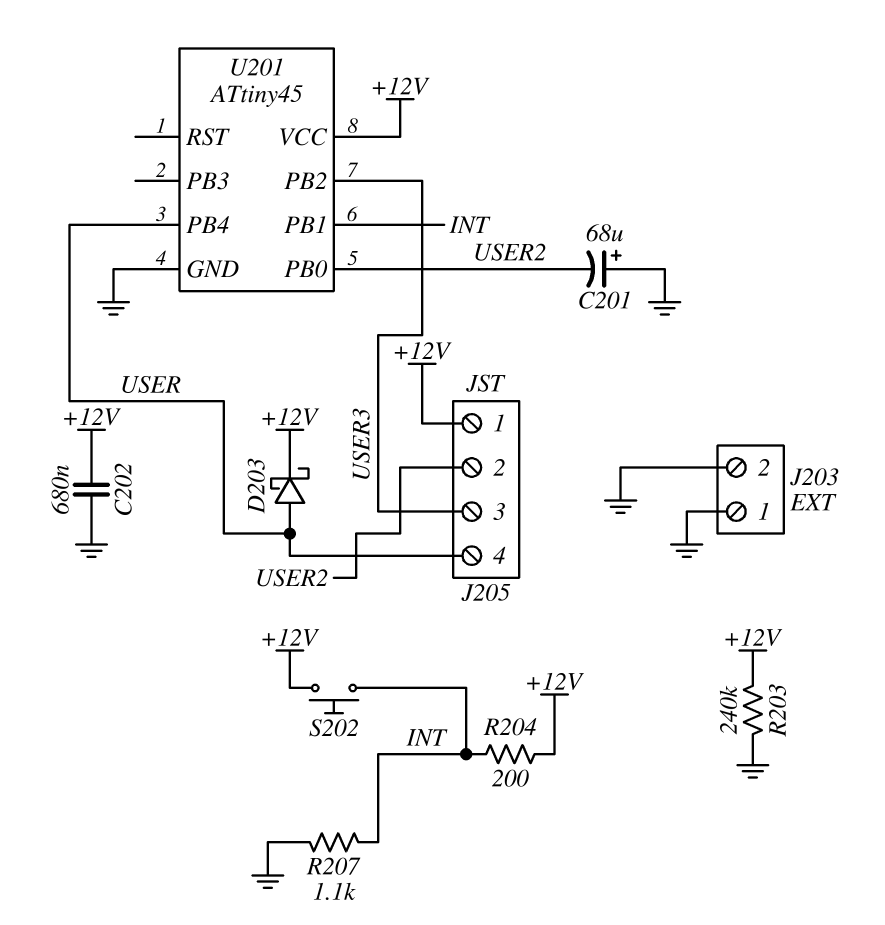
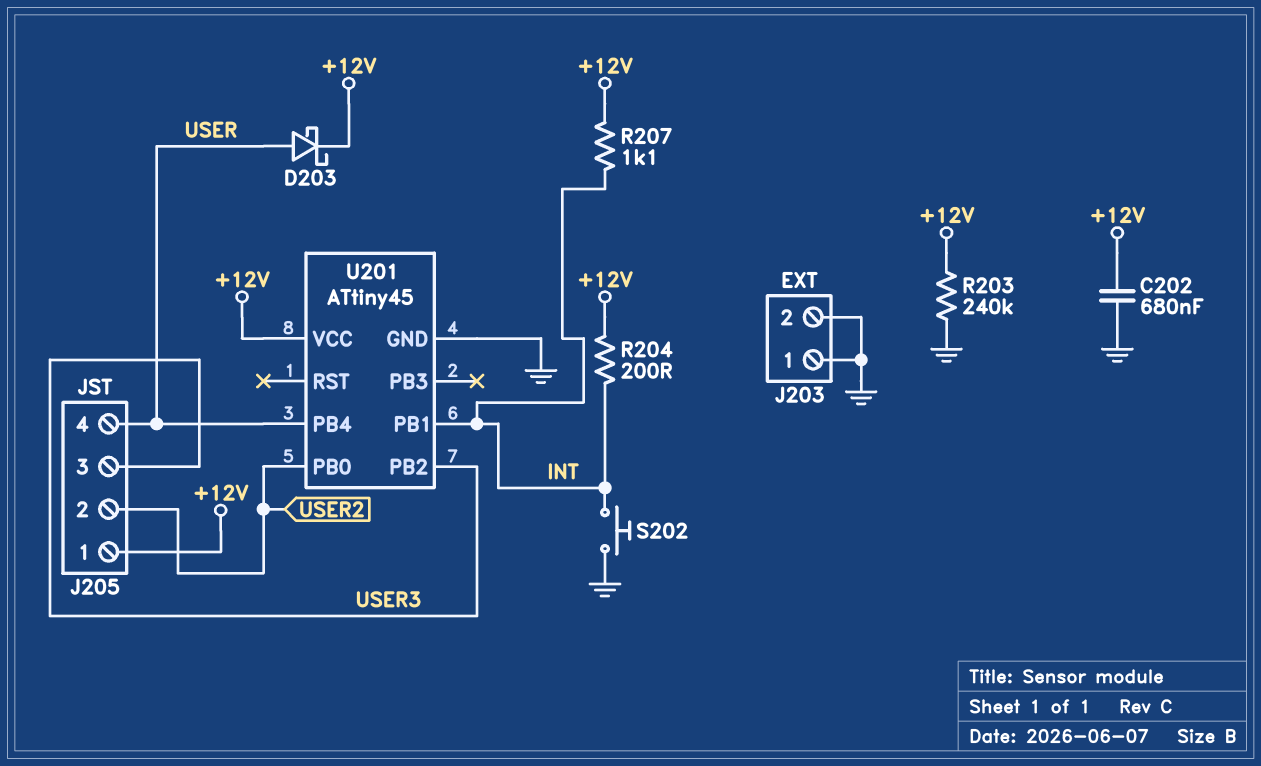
C201: 68uF (plus GND, minus USER2) -> none
R207: 1.1k (GND, INT) -> 1.1k (+12V, INT)
S202: button (+12V, INT) -> button (GND, INT)

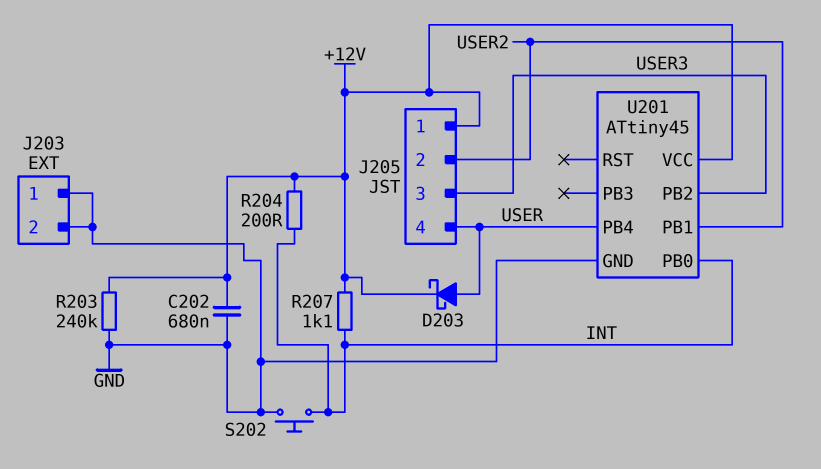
U201 pin PB0: USER2 -> INT
U201 pin PB1: INT -> USER2

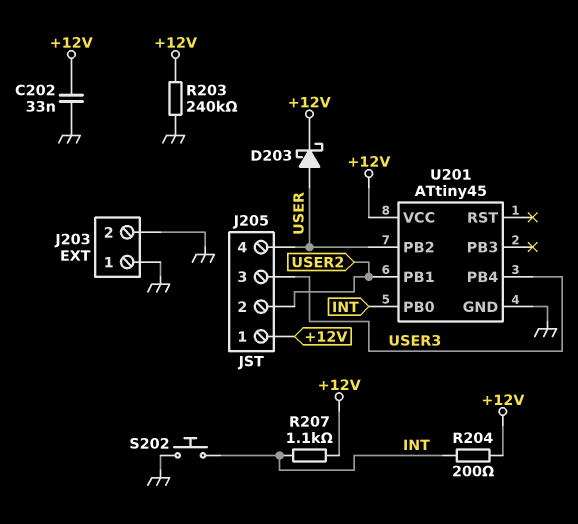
C202: 680nF (+12V, GND) -> 33nF (+12V, GND)
U201 pin PB2: USER3 -> USER
U201 pin PB4: USER -> USER3

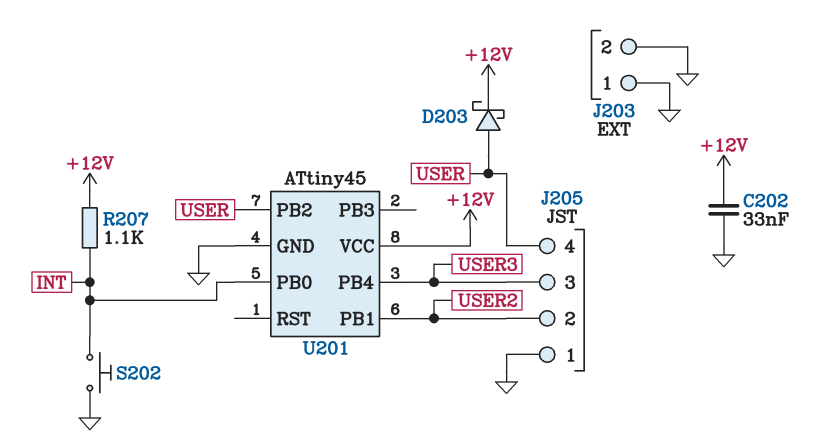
J205 pin 1: +12V -> GND
R203: 240k (+12V, GND) -> none
R204: 200 (+12V, INT) -> none

